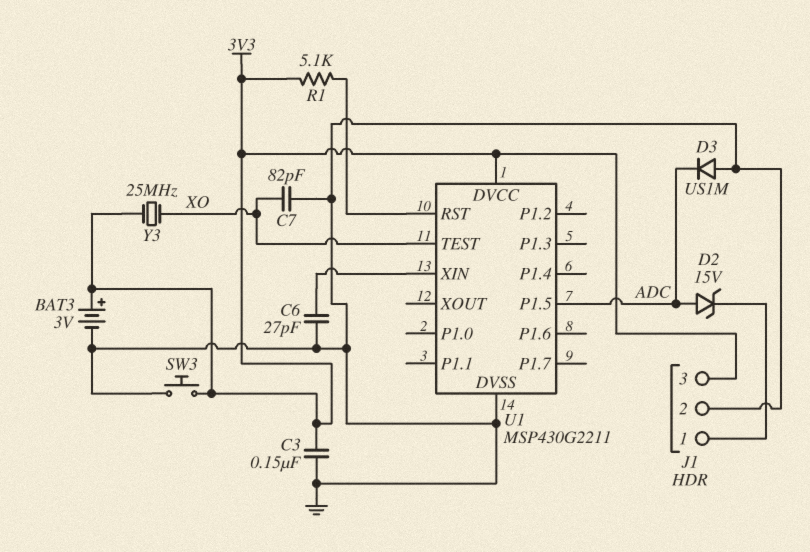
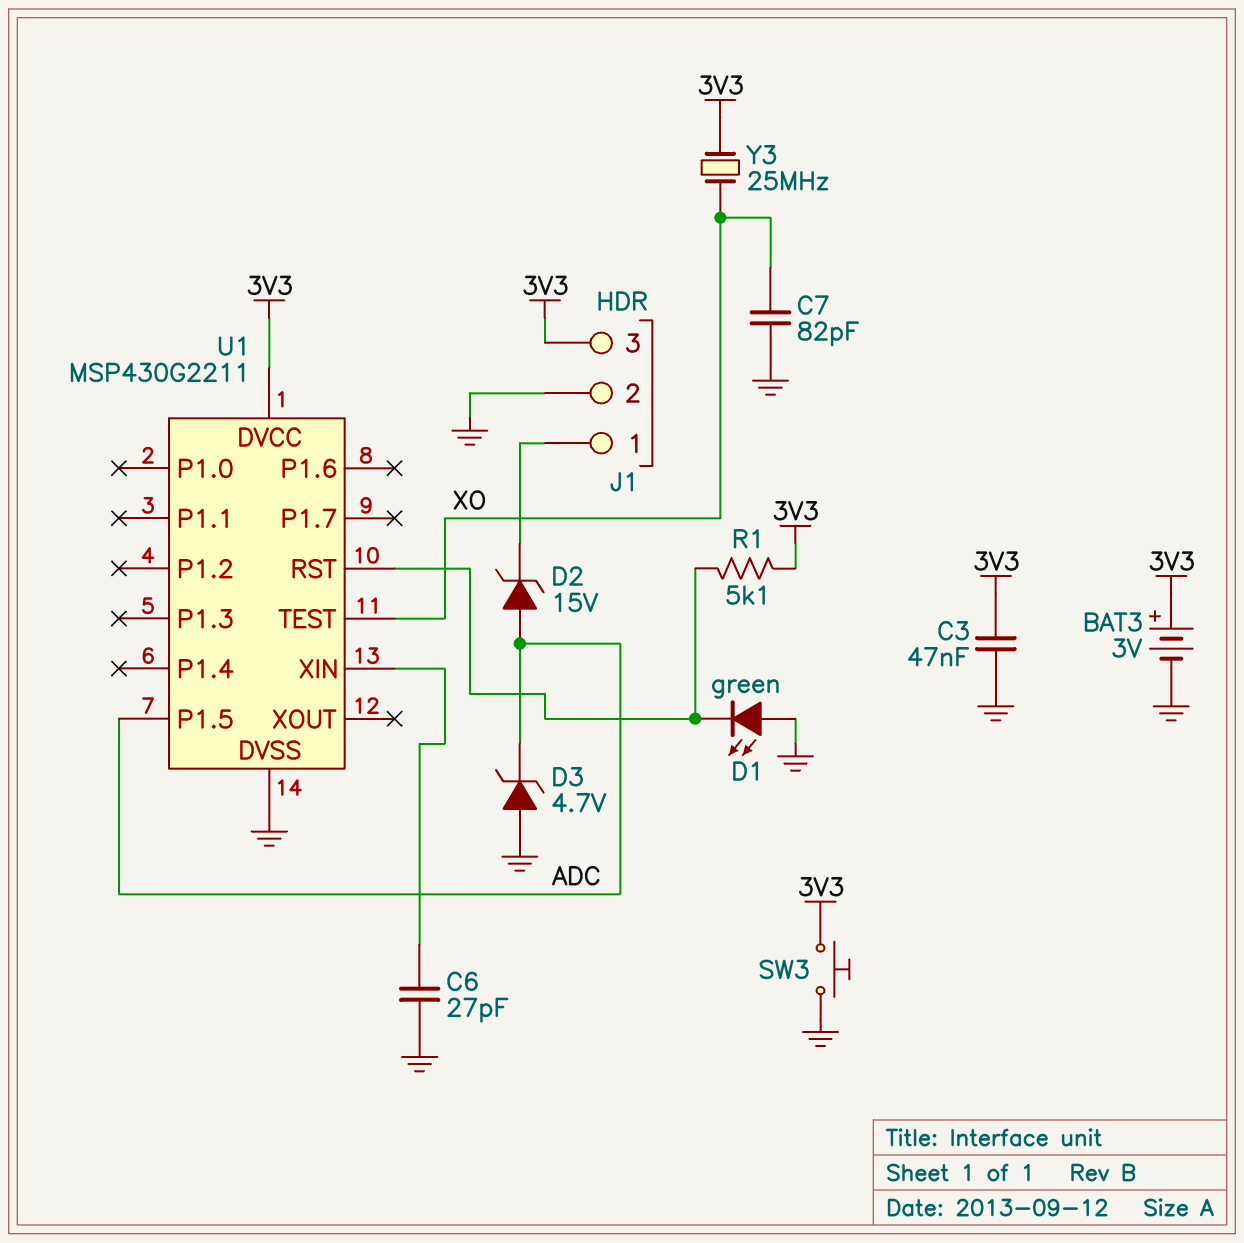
C3: 150nF (3V3, GND) -> 47nF (3V3, GND)
D1: none -> LED green (A GND, K U1/RST)
D3: diode US1M (A GND, K ADC) -> zener 4.7V (A GND, K ADC)

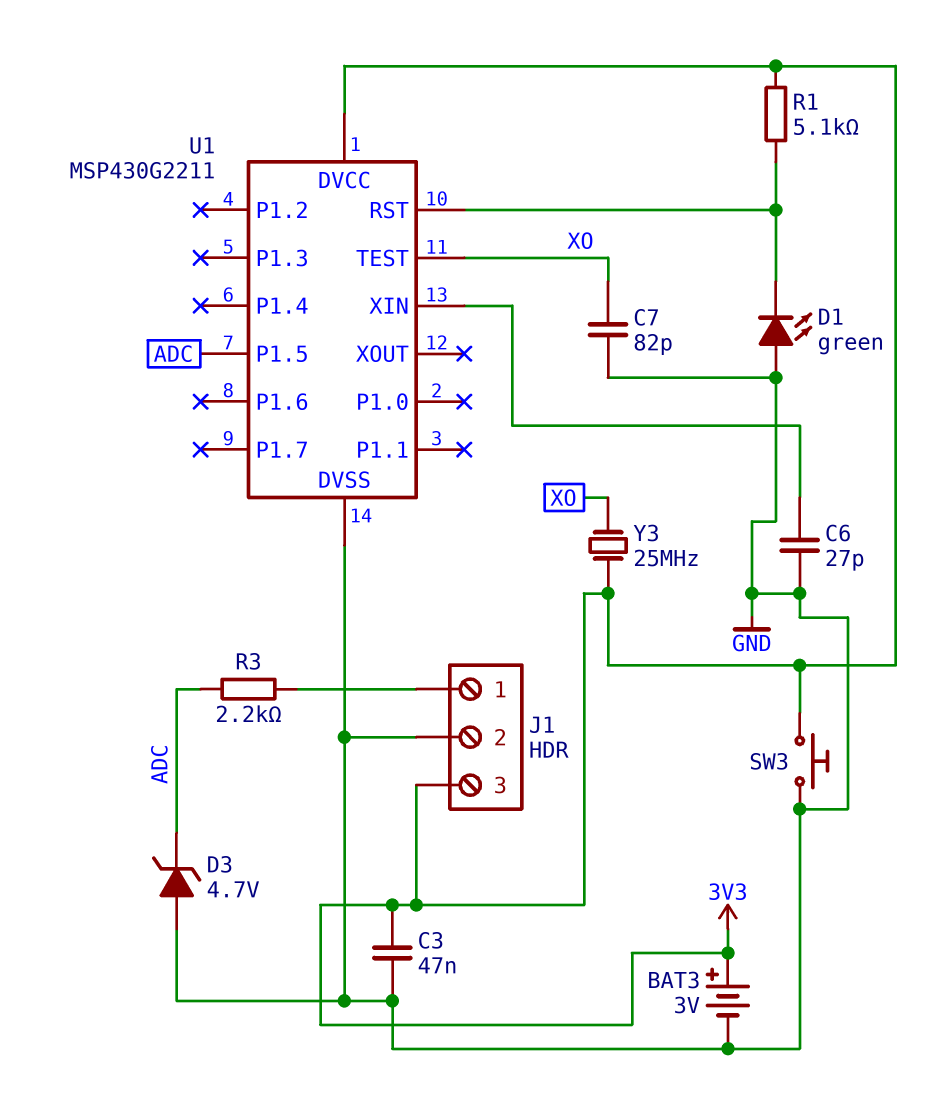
D2: zener 15V (A ADC, K J1/1) -> none
R3: none -> 2.2k (ADC, J1/1)

